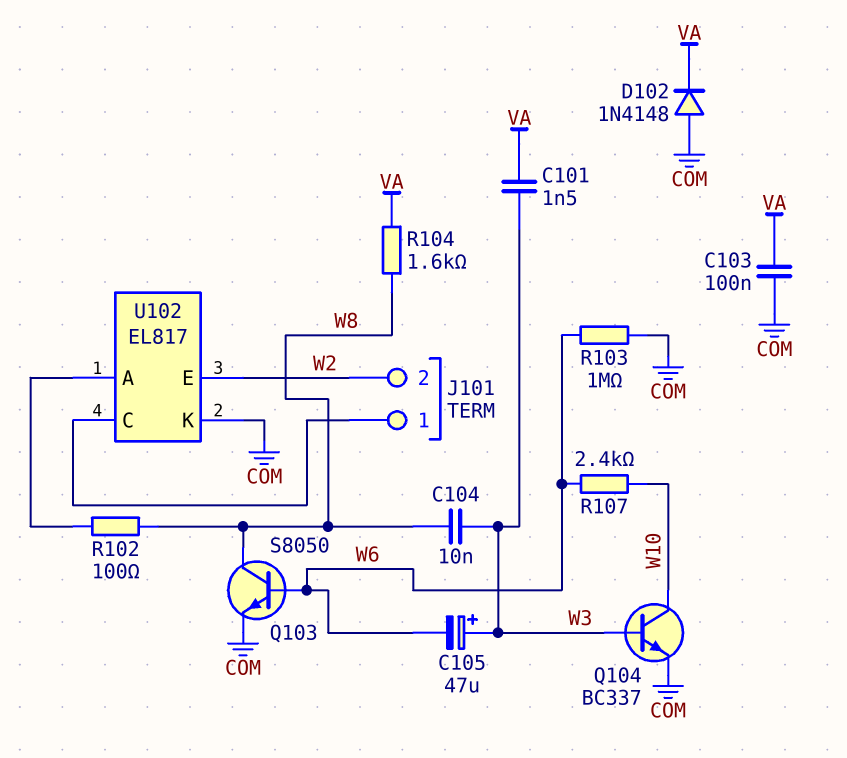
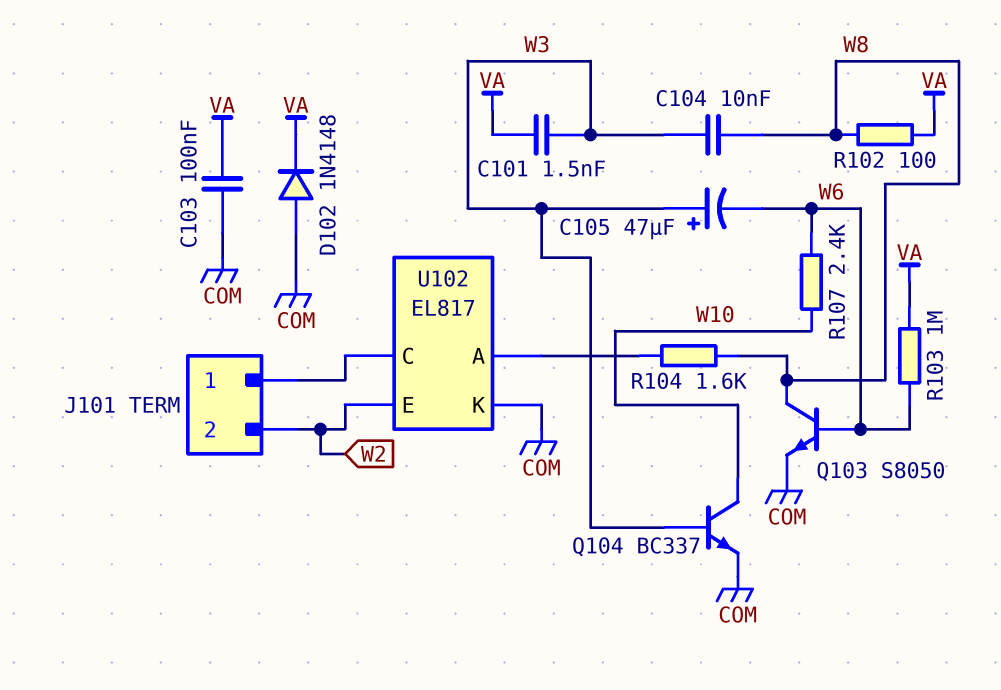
R102: 100 (U102/A, W8) -> 100 (VA, W8)
R103: 1M (COM, W6) -> 1M (VA, W6)
R104: 1.6k (VA, W8) -> 1.6k (U102/A, W8)

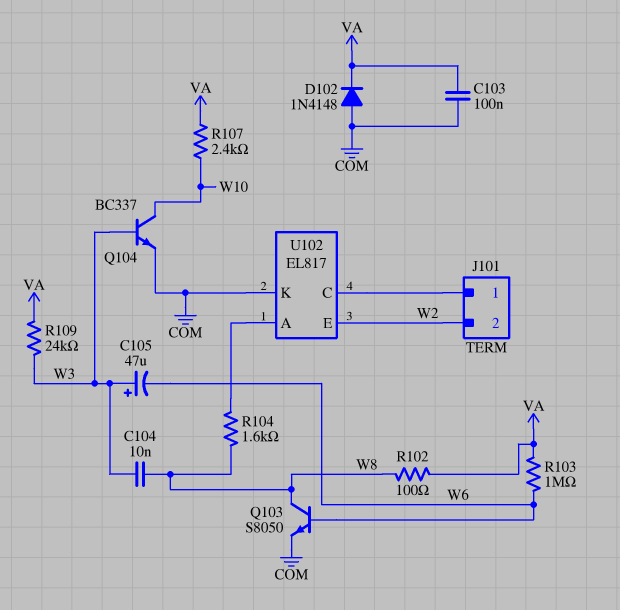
C101: 1.5nF (VA, W3) -> none
R107: 2.4k (W6, W10) -> 2.4k (VA, W10)
R109: none -> 24k (VA, W3)

